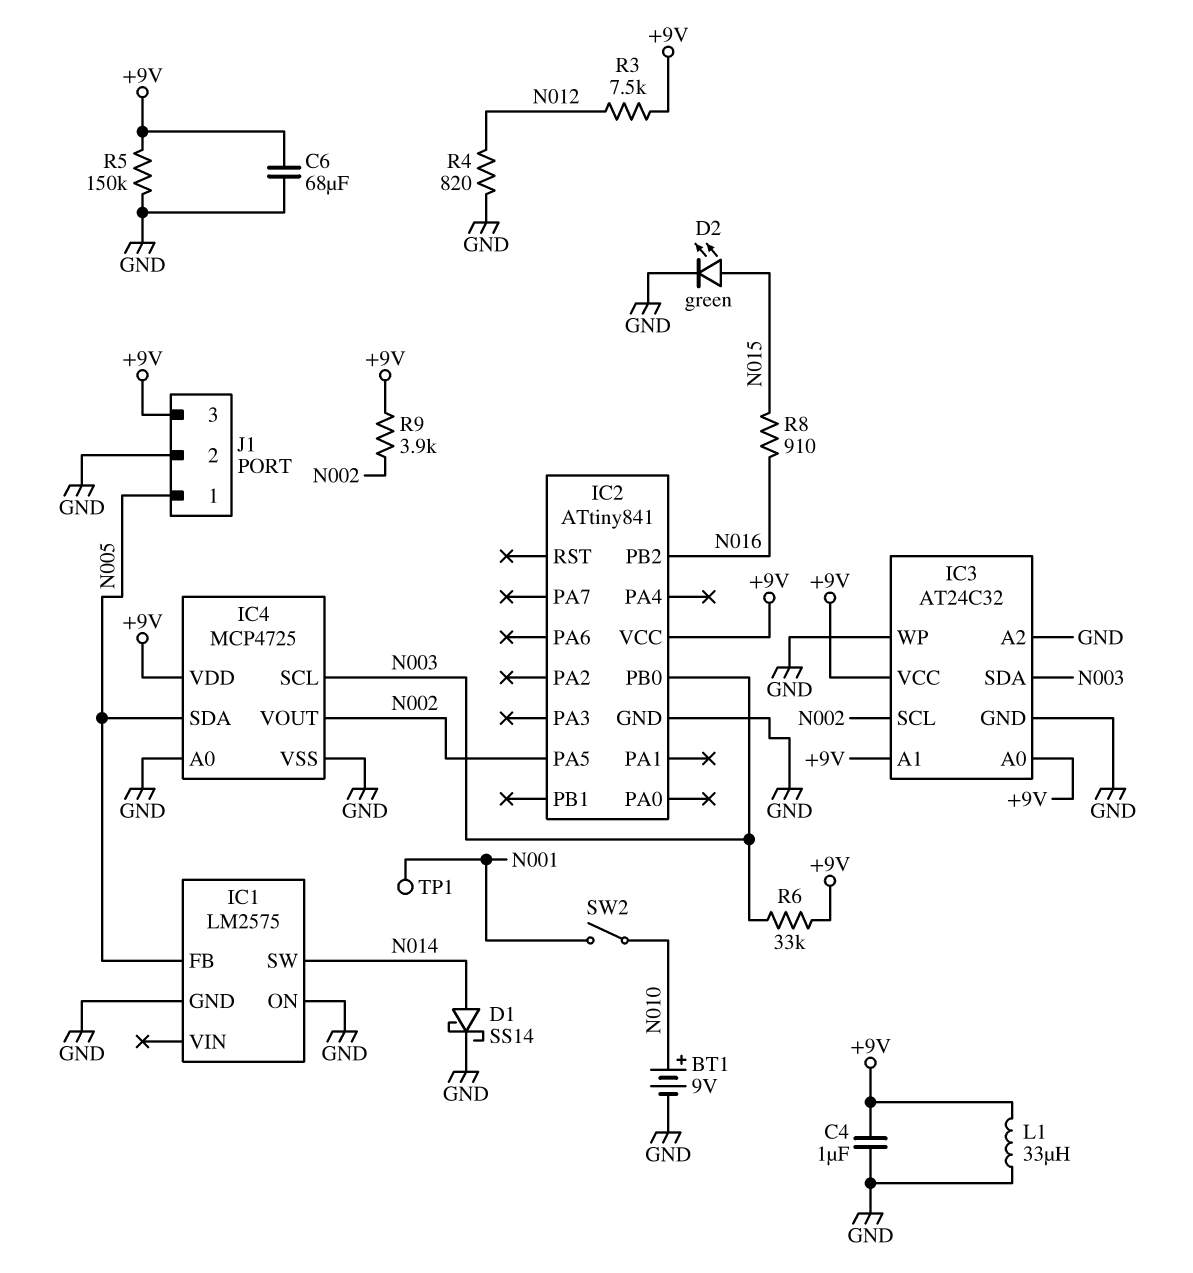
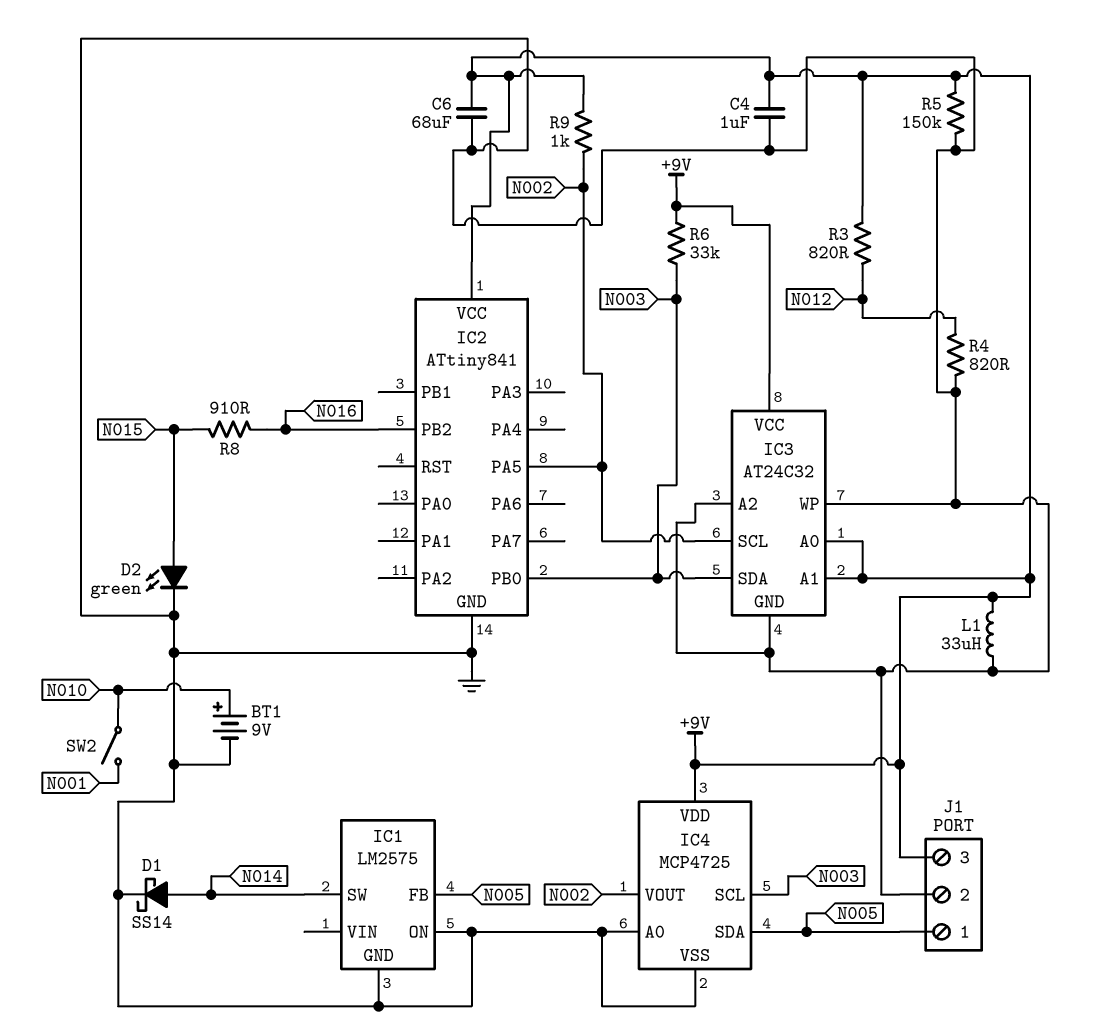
R3: 7.5k (+9V, N012) -> 820 (+9V, N012)
R9: 3.9k (+9V, N002) -> 1k (+9V, N002)
TP1: test point (N001) -> none

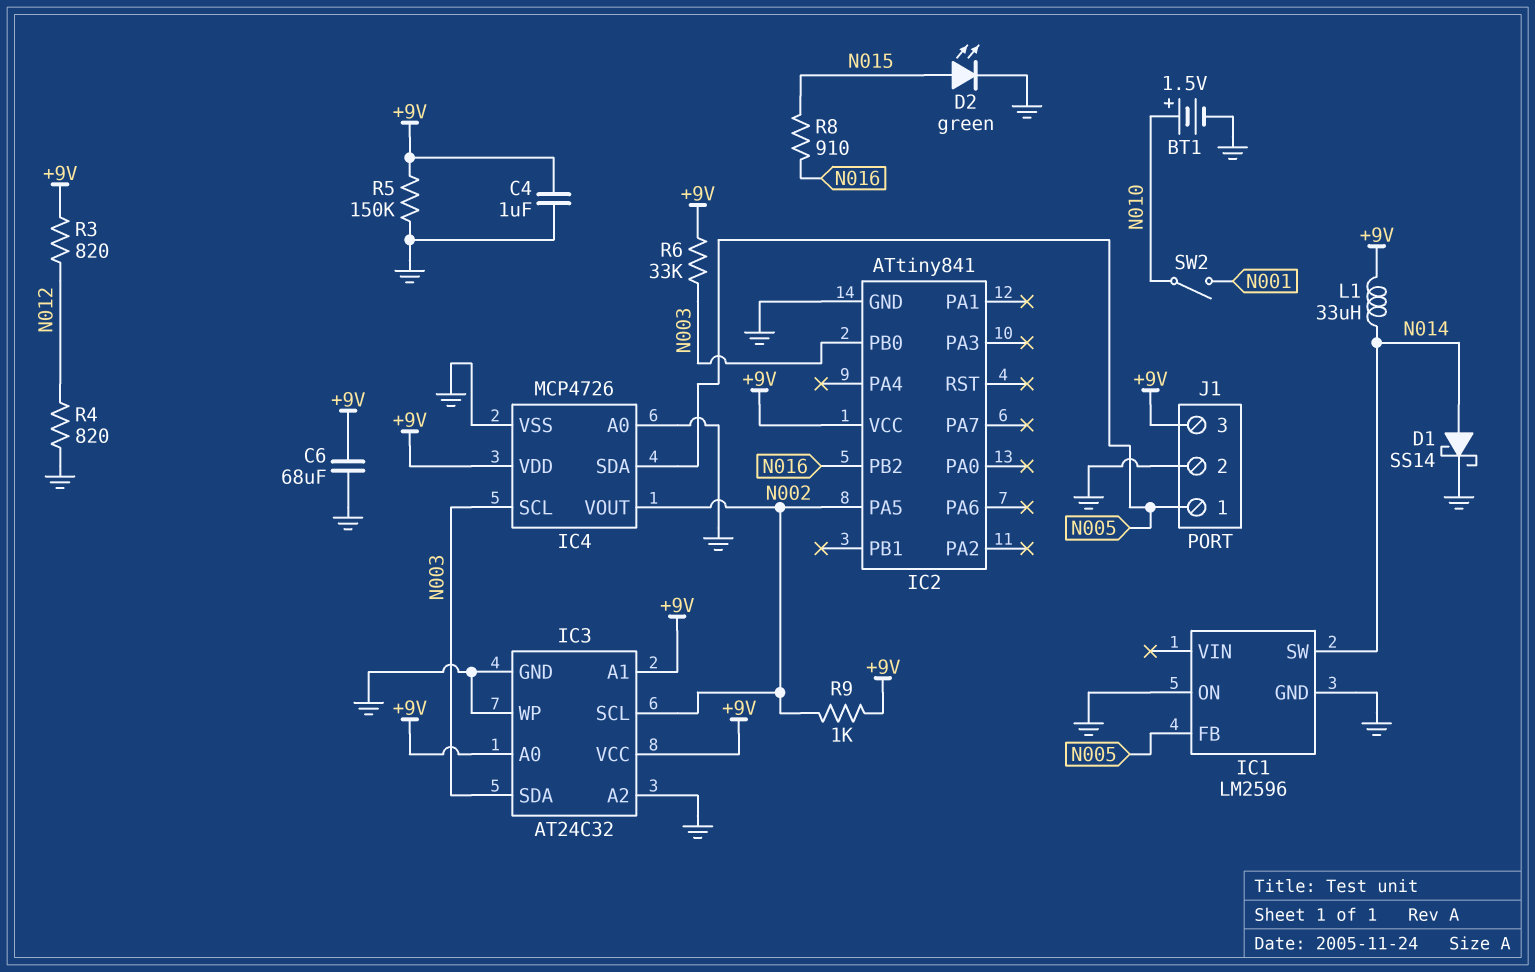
BT1: 9V (plus N010, minus GND) -> 1.5V (plus N010, minus GND)
IC1: LM2575 -> LM2596
IC4: MCP4725 -> MCP4726
L1: 33uH (+9V, GND) -> 33uH (+9V, N014)

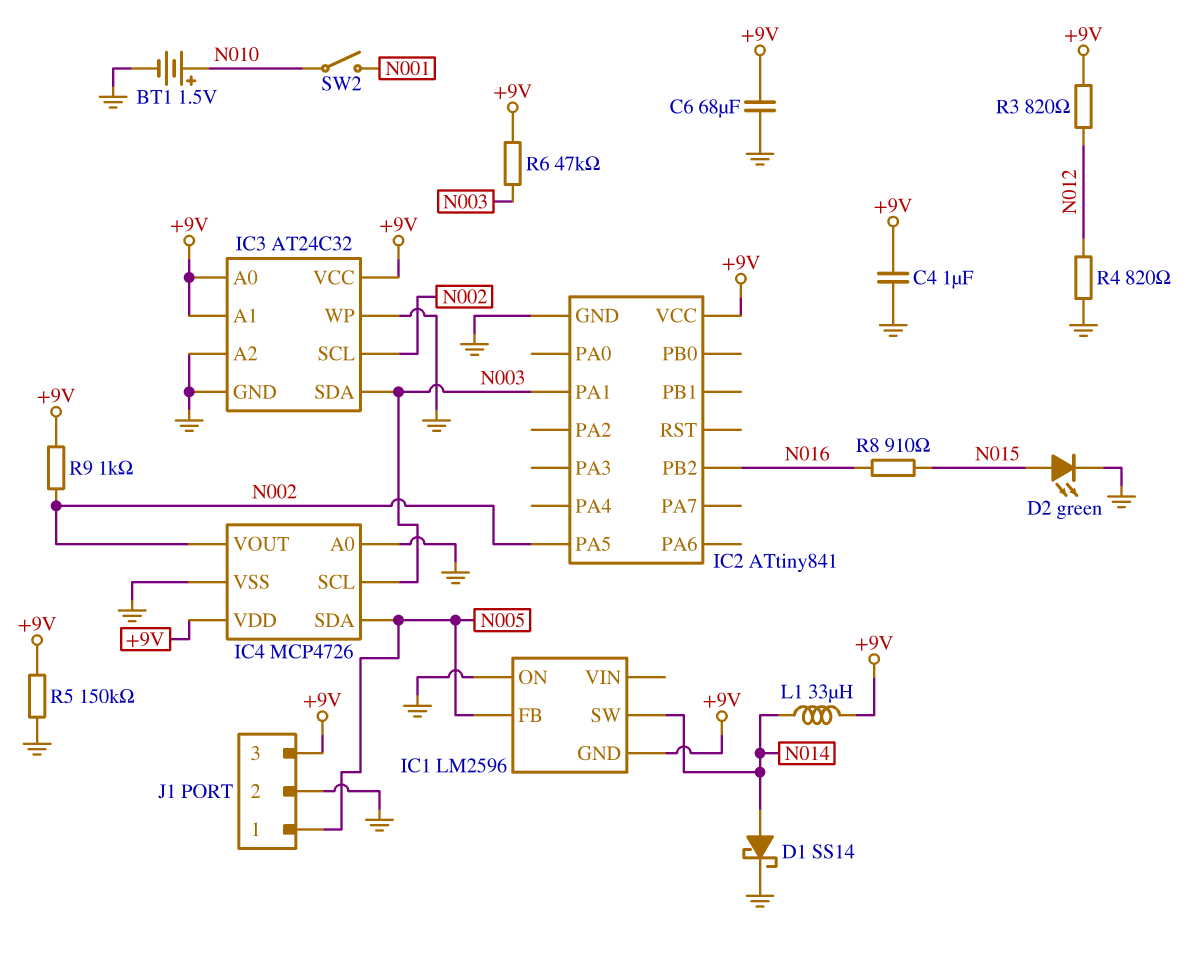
IC1 pin GND: GND -> +9V
IC2 pin PA1: none -> N003
IC2 pin PB0: N003 -> none
R6: 33k (+9V, N003) -> 47k (+9V, N003)

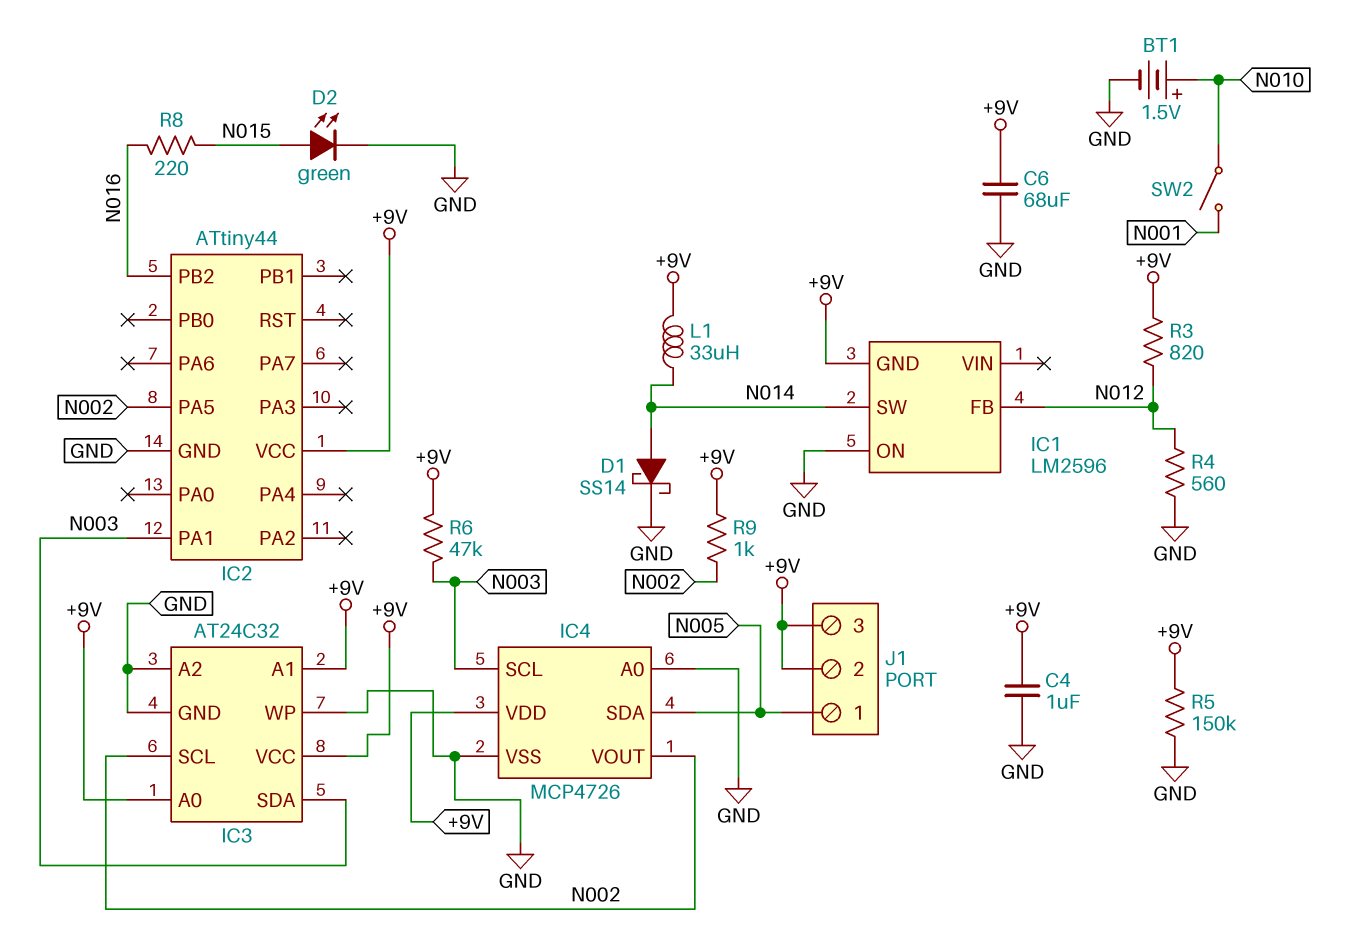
IC1 pin FB: N005 -> N012
IC2: ATtiny841 -> ATtiny44
J1 pin 2: GND -> +9V
R4: 820 (GND, N012) -> 560 (GND, N012)
R8: 910 (N015, N016) -> 220 (N015, N016)

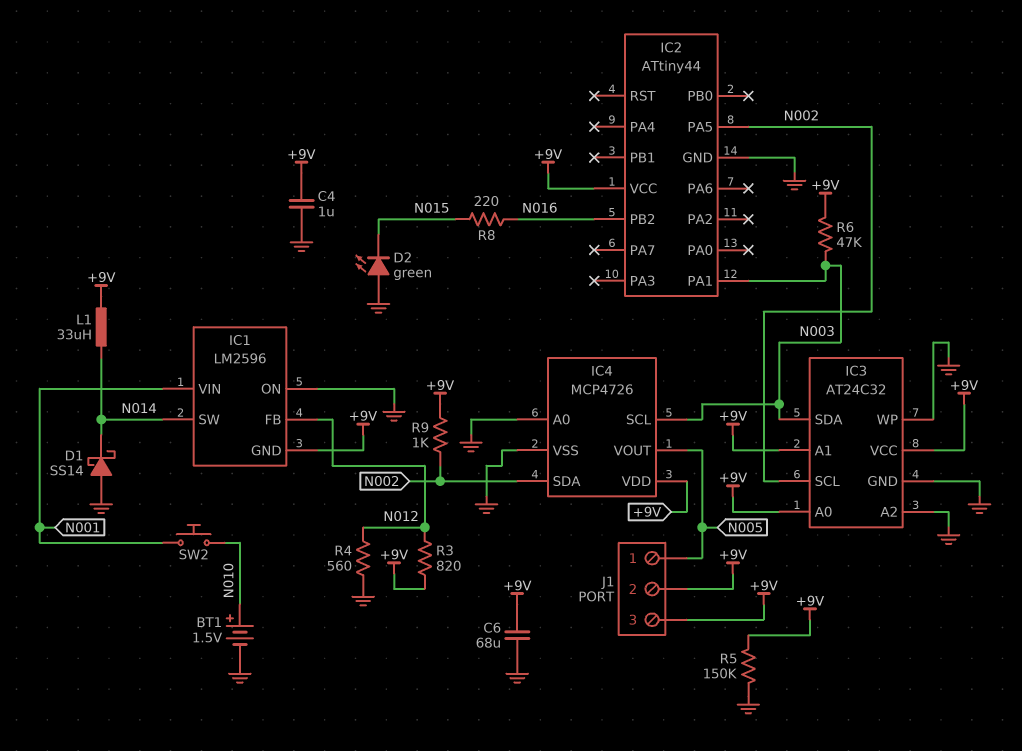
D1: schottky SS14 (A N014, K GND) -> schottky SS14 (A GND, K N014)
D2: LED green (A N015, K GND) -> LED green (A GND, K N015)
IC1 pin VIN: none -> N001
IC4 pin SDA: N005 -> N002
IC4 pin VOUT: N002 -> N005
SW2: switch (N001, N010) -> button (N001, N010)

